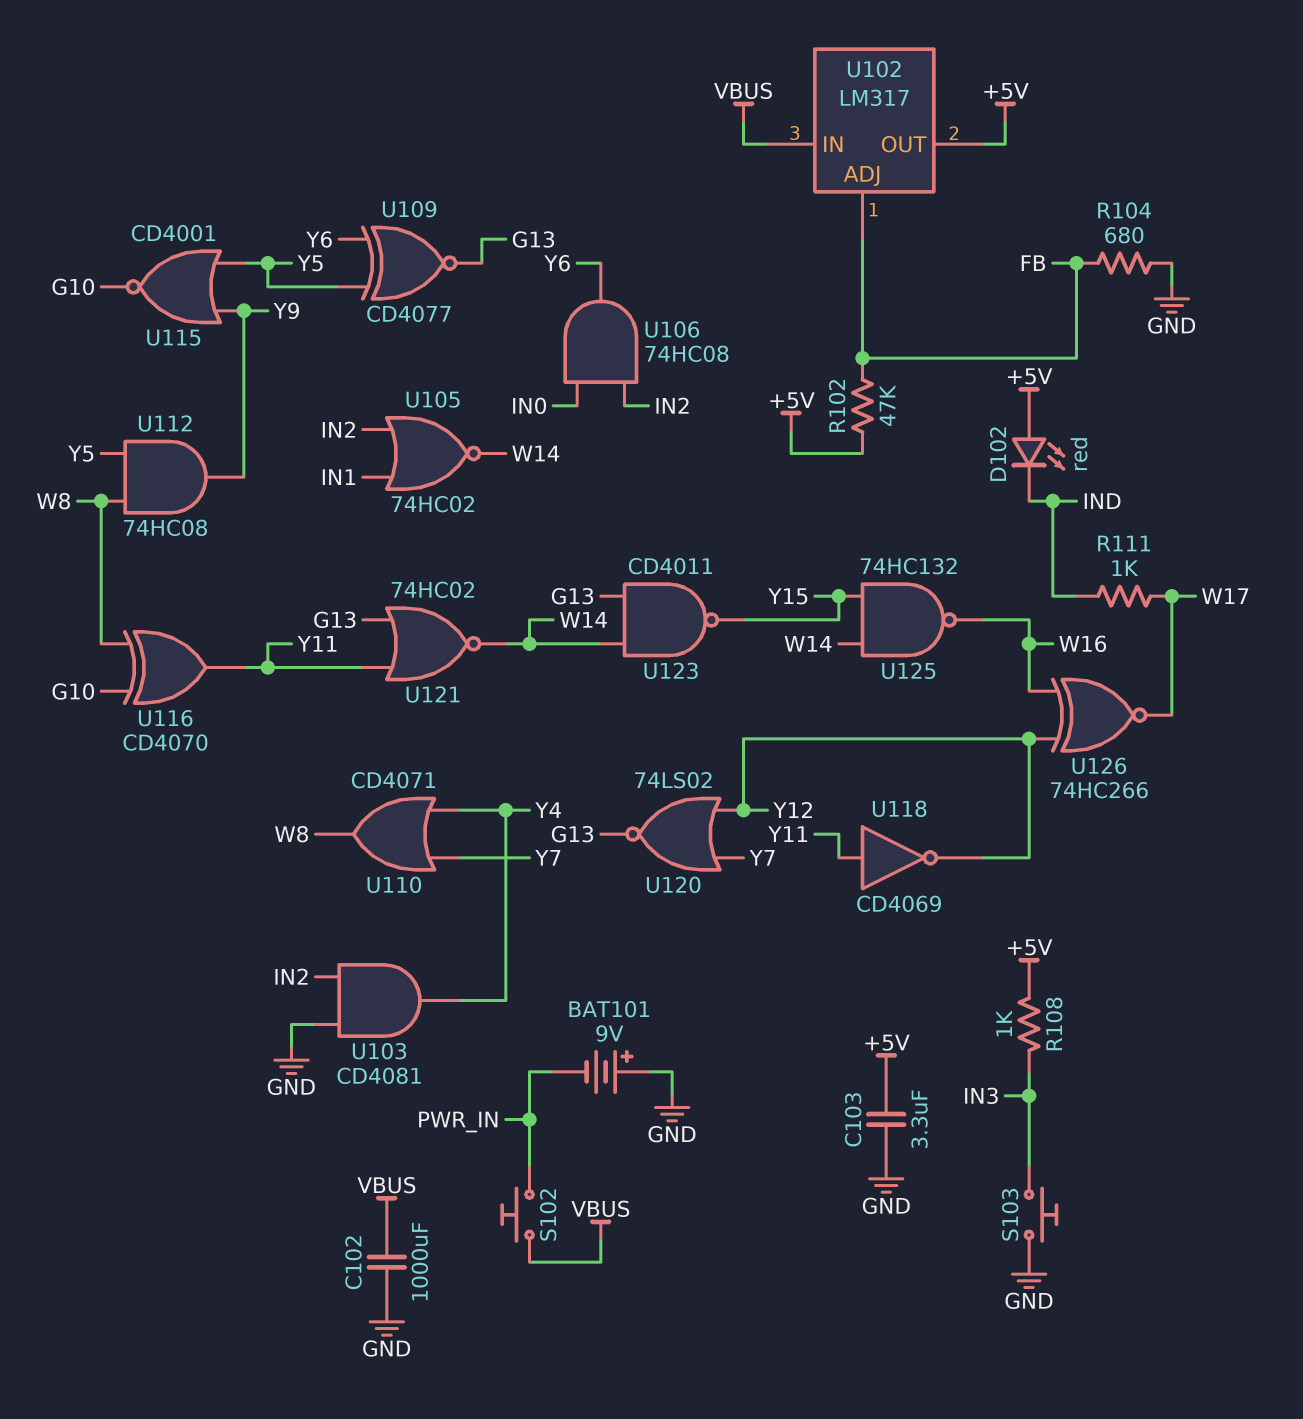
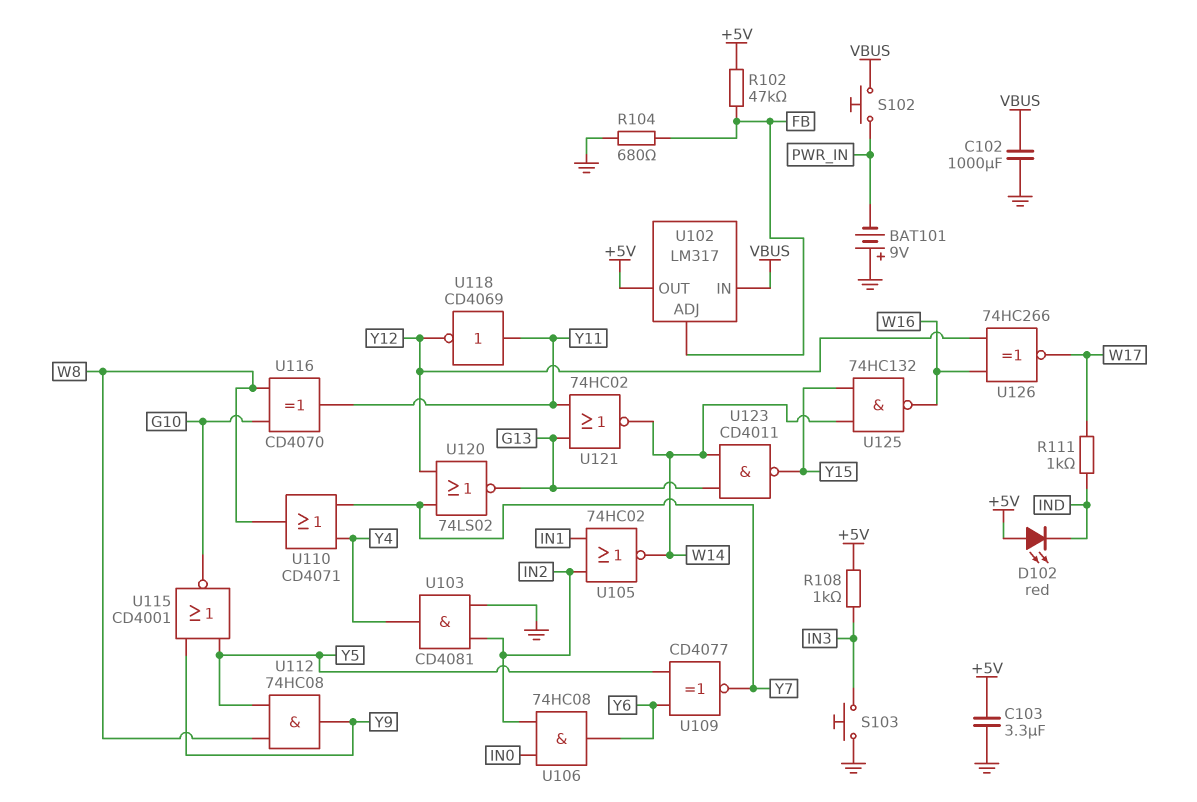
U109: XNOR CD4077 (in Y5, in Y6, out G13) -> XNOR CD4077 (in Y5, in Y6, out Y7)

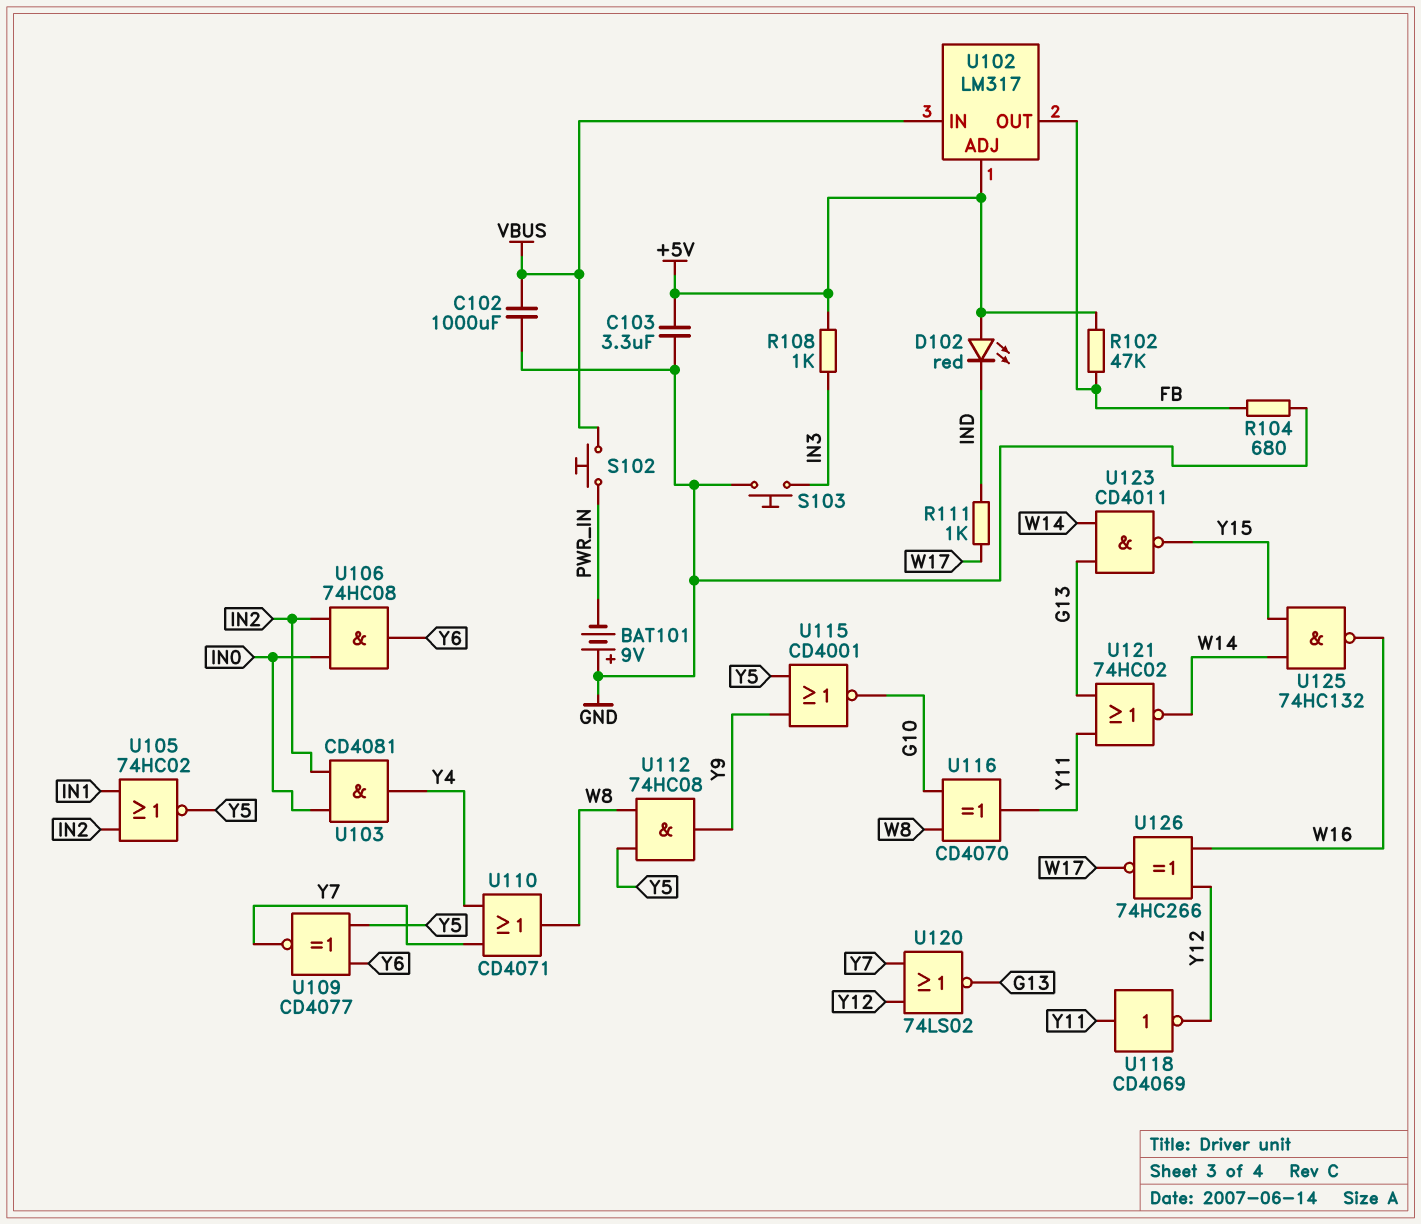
U102 pin ADJ: FB -> +5V
U102 pin OUT: +5V -> FB
U103: AND CD4081 (in GND, in IN2, out Y4) -> AND CD4081 (in IN0, in IN2, out Y4)
U105: NOR 74HC02 (in IN1, in IN2, out W14) -> NOR 74HC02 (in IN1, in IN2, out Y5)

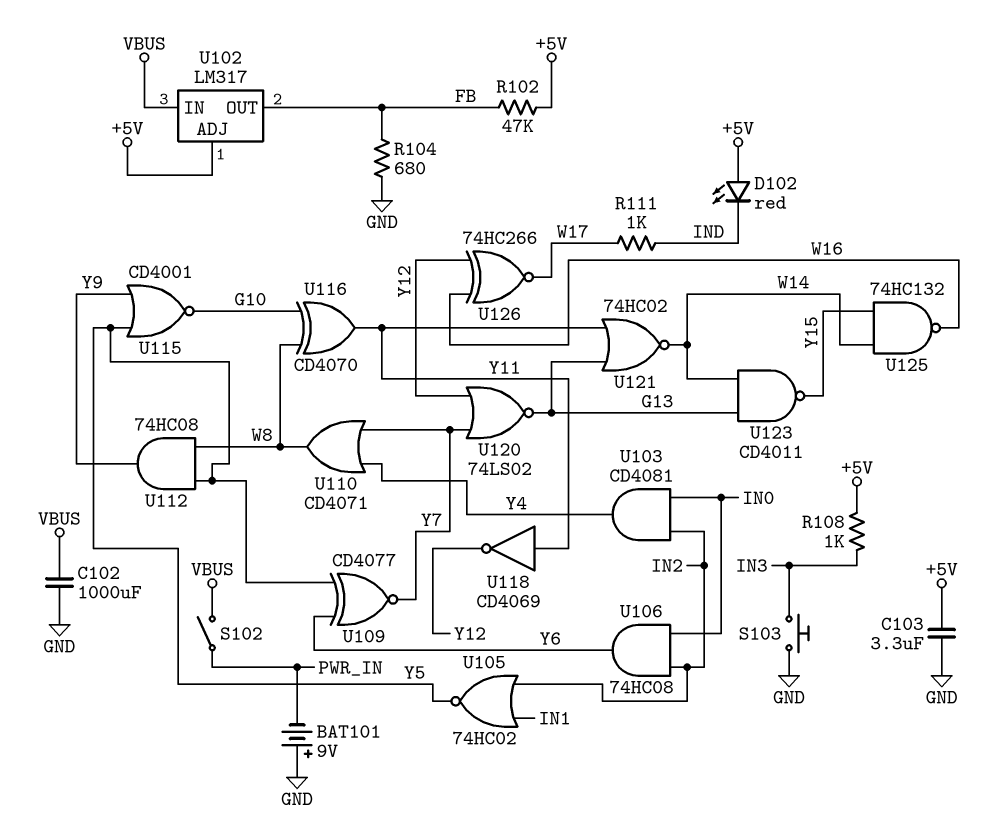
S102: button (PWR_IN, VBUS) -> switch (PWR_IN, VBUS)

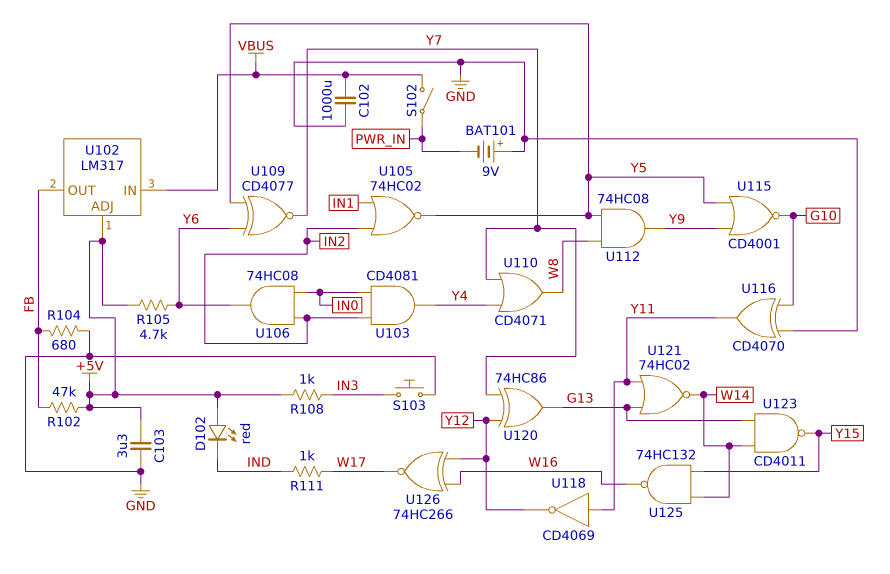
R105: none -> 4.7k (+5V, Y6)
U116: XOR CD4070 (in G10, in W8, out Y11) -> XOR CD4070 (in G10, in GND, out Y11)
U120: NOR 74LS02 (in Y7, in Y12, out G13) -> XOR 74HC86 (in Y7, in Y12, out G13)

